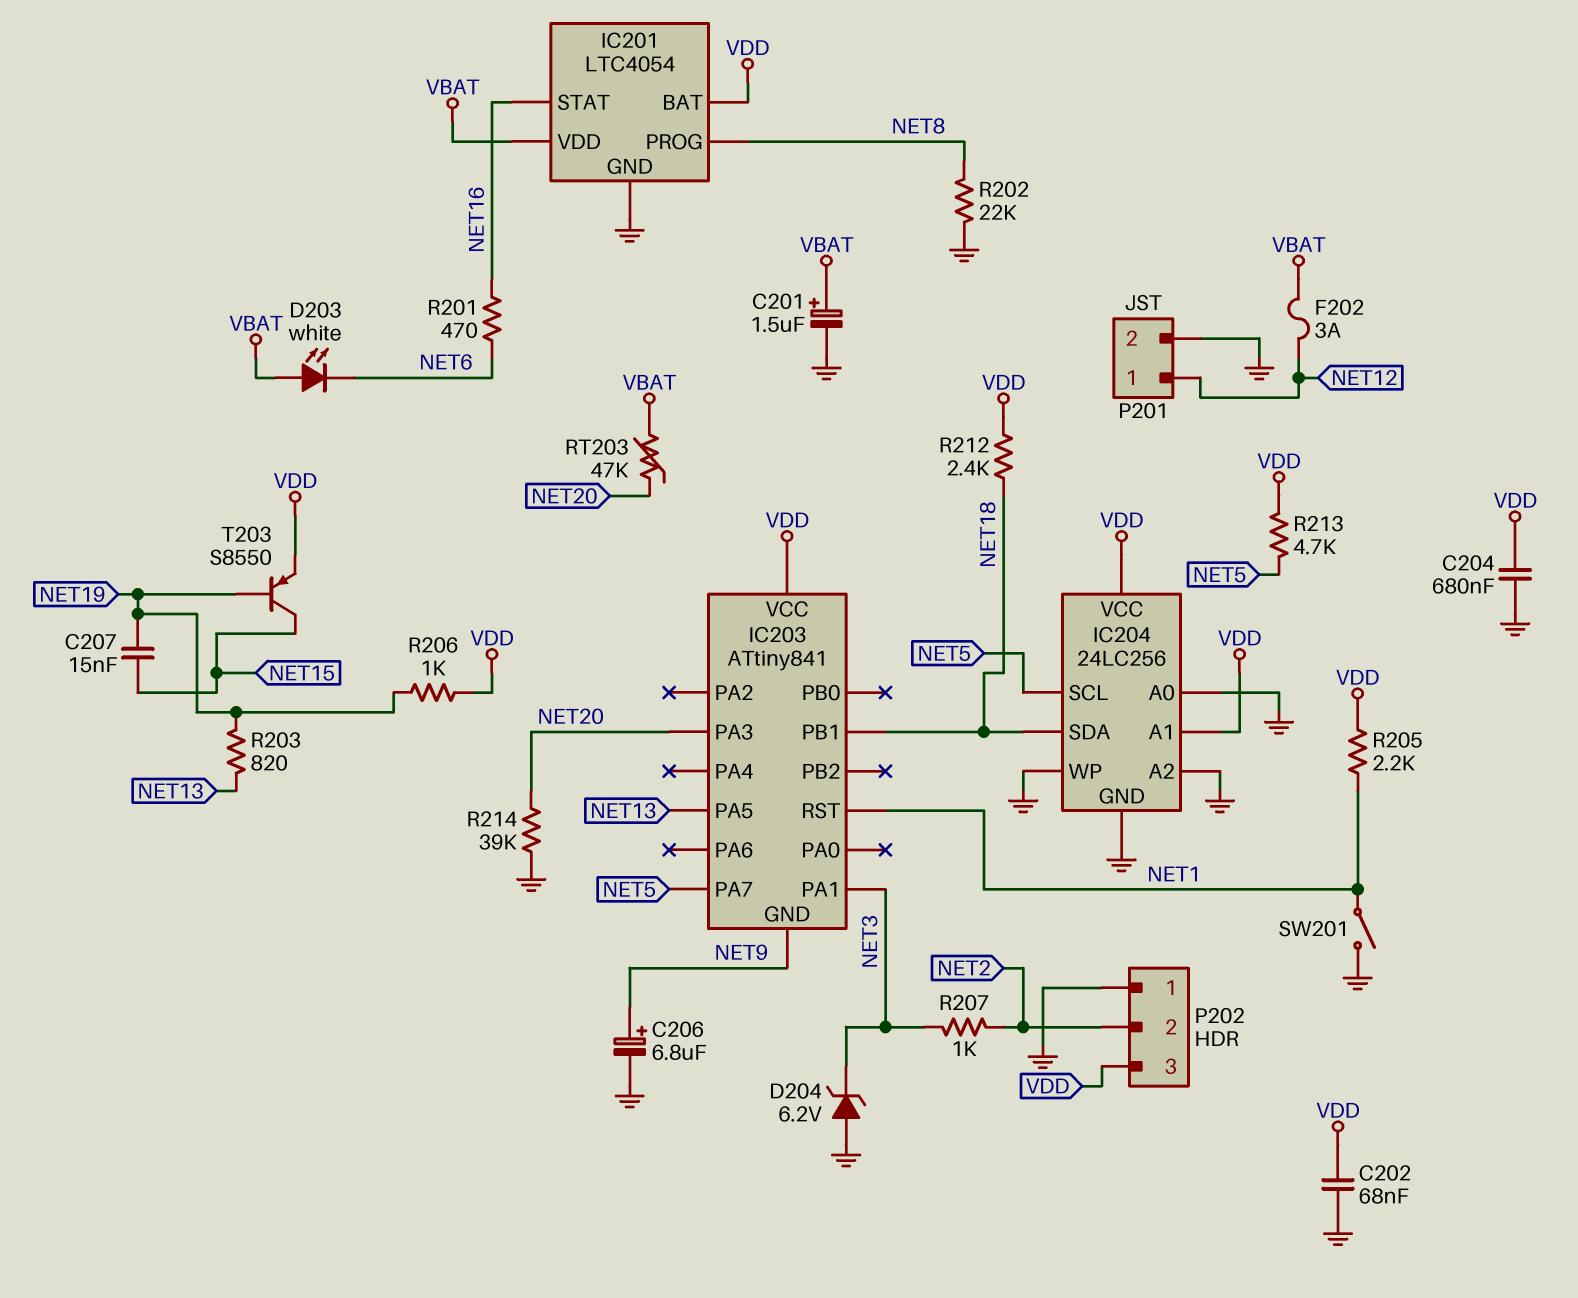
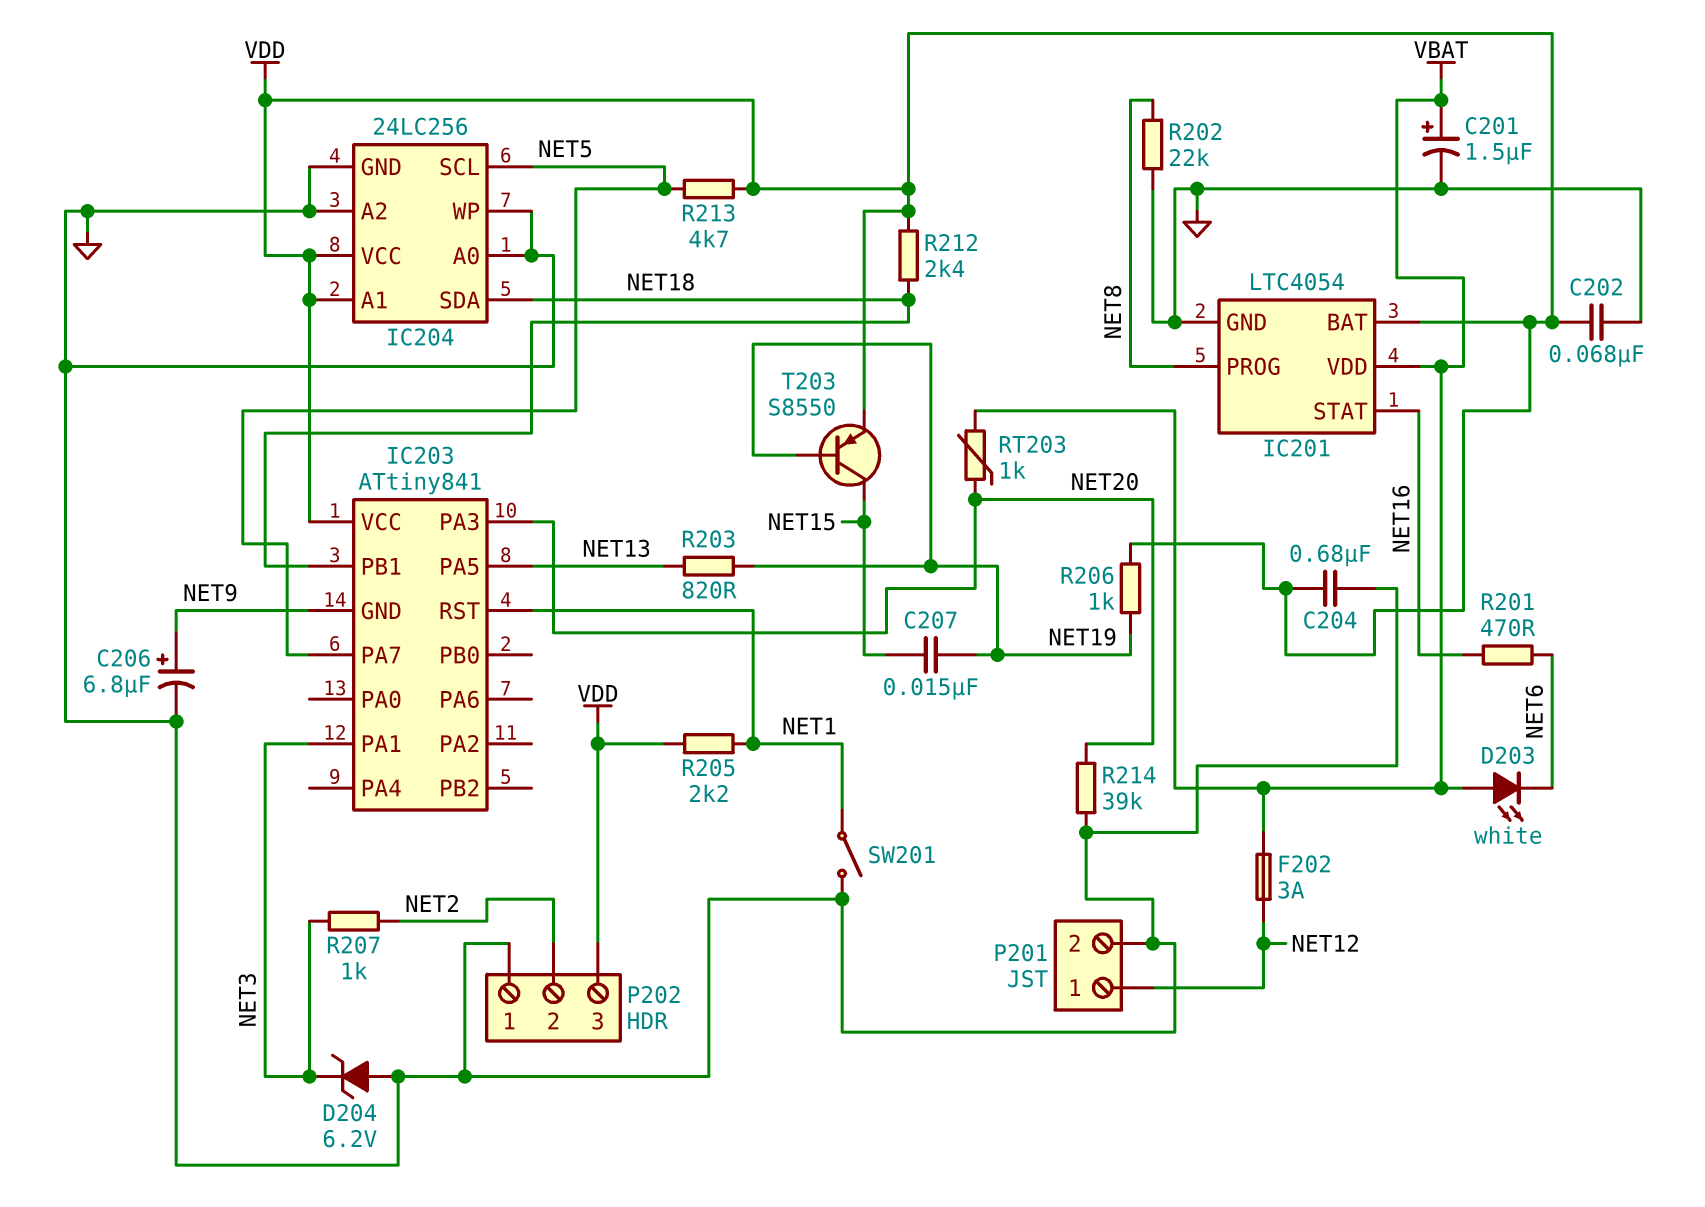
RT203: 47k (NET20, VBAT) -> 1k (NET20, VBAT)

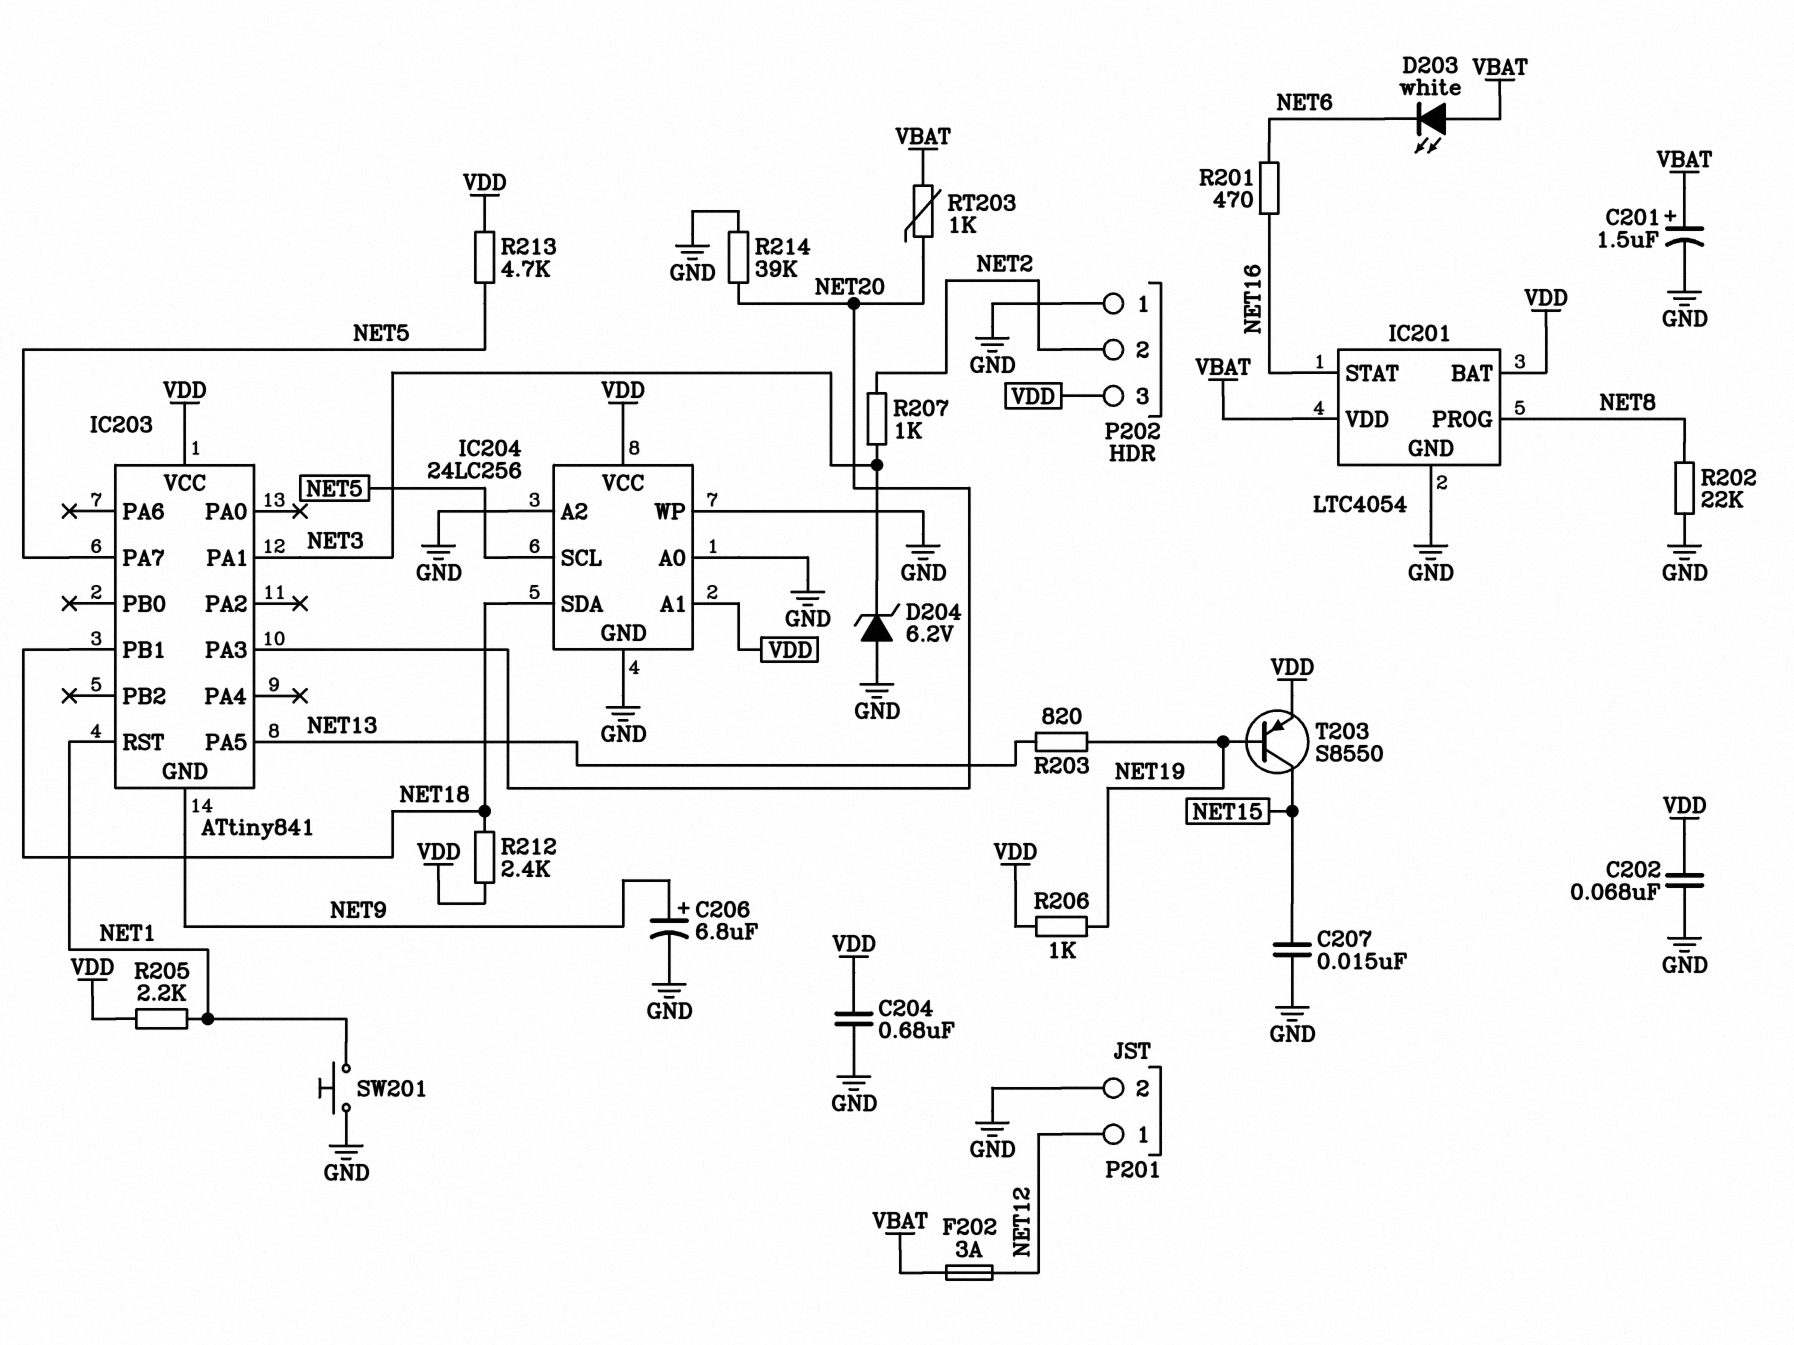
C207: 15nF (NET15, NET19) -> 15nF (GND, NET15)
SW201: switch (GND, NET1) -> button (GND, NET1)

